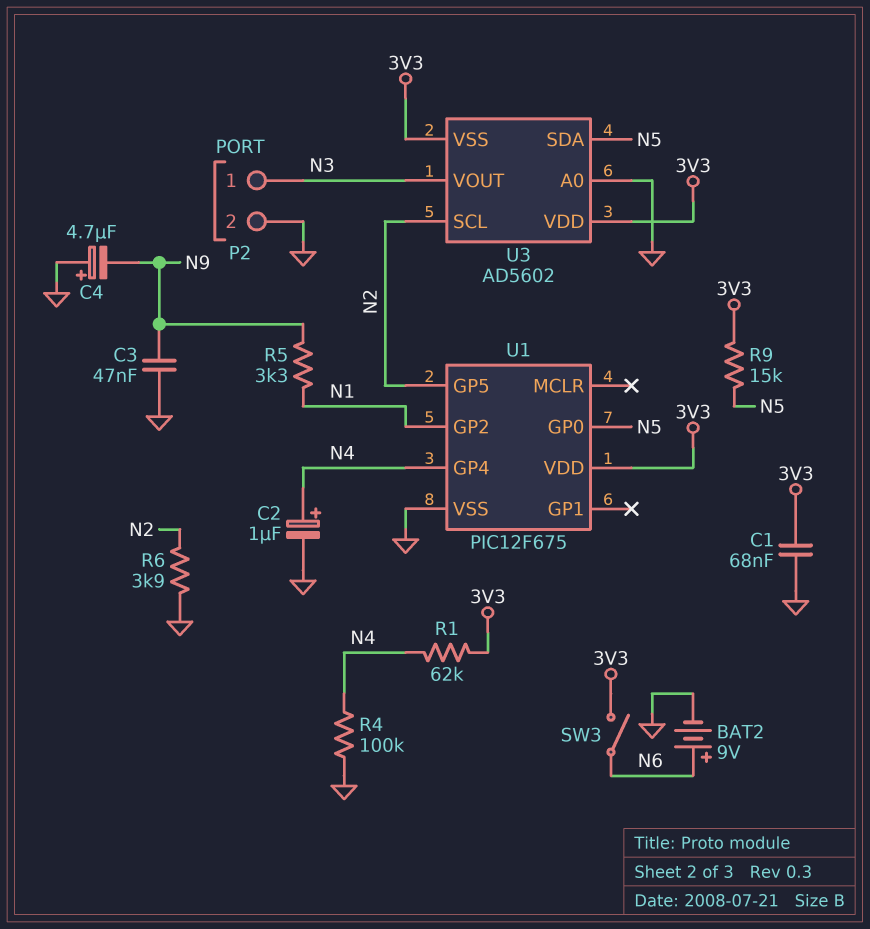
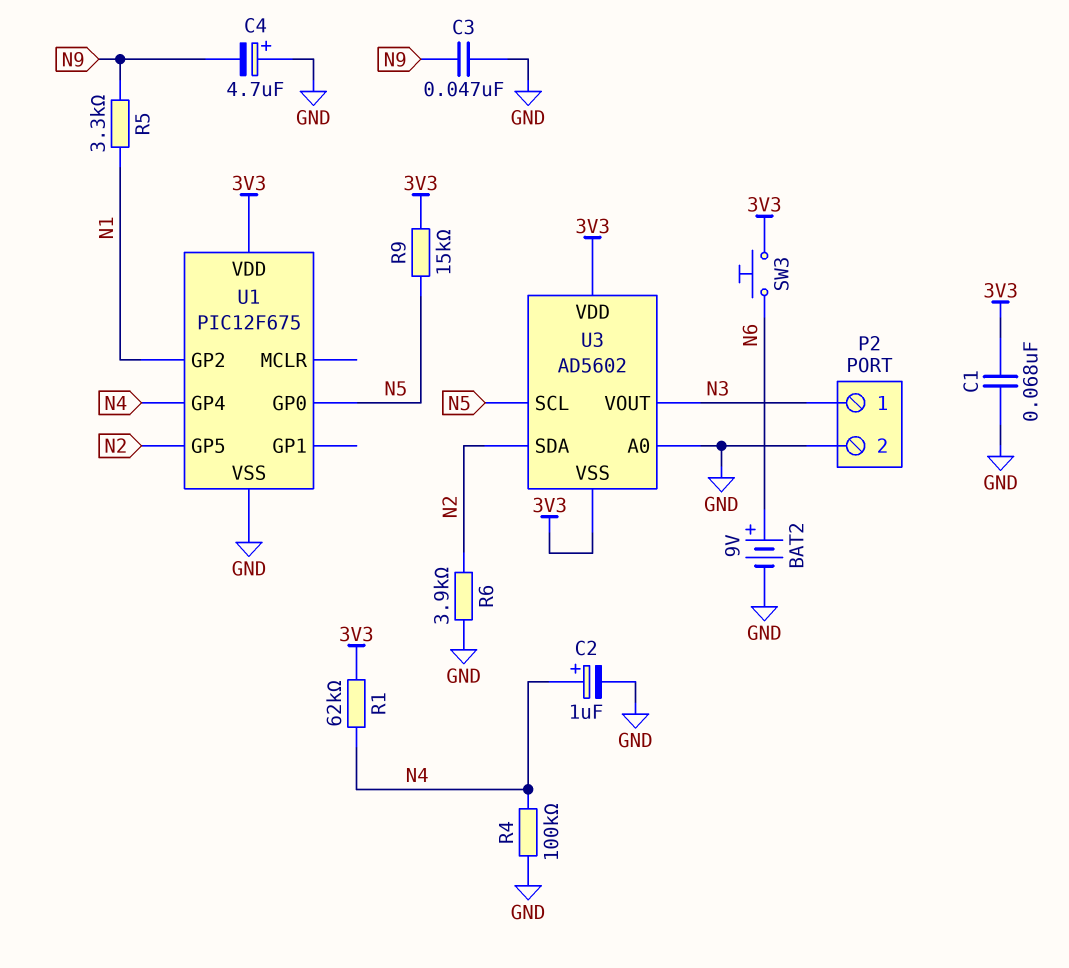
SW3: switch (3V3, N6) -> button (3V3, N6)
U3 pin SCL: N2 -> N5
U3 pin SDA: N5 -> N2

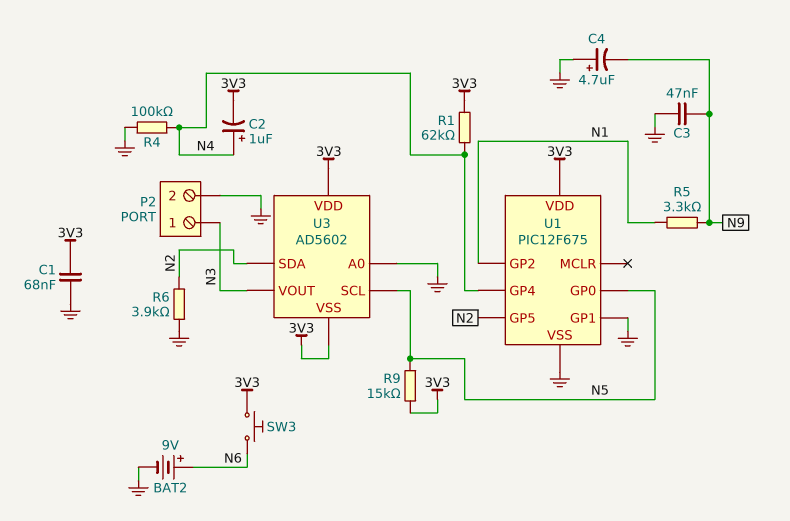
C2: 1uF (plus N4, minus GND) -> 1uF (plus N4, minus 3V3)
U1 pin GP1: none -> GND

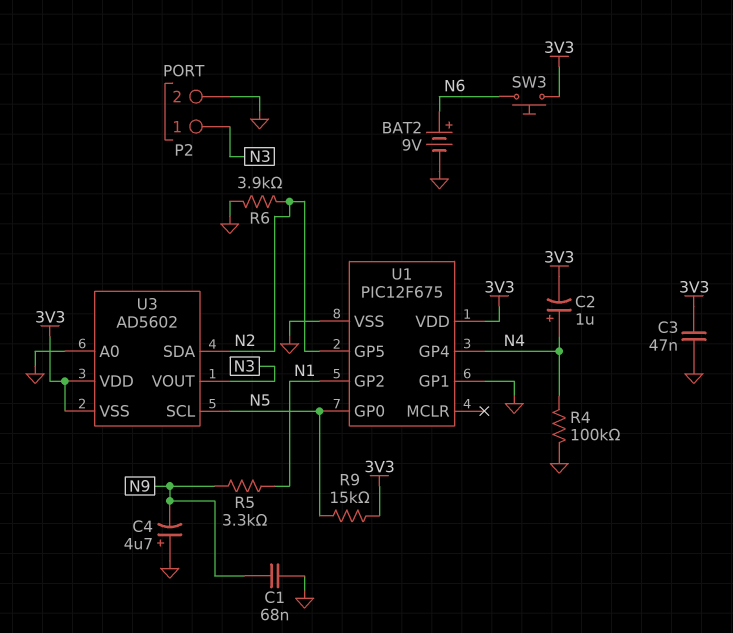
C1: 68nF (3V3, GND) -> 68nF (GND, N9)
C3: 47nF (GND, N9) -> 47nF (3V3, GND)
R1: 62k (3V3, N4) -> none

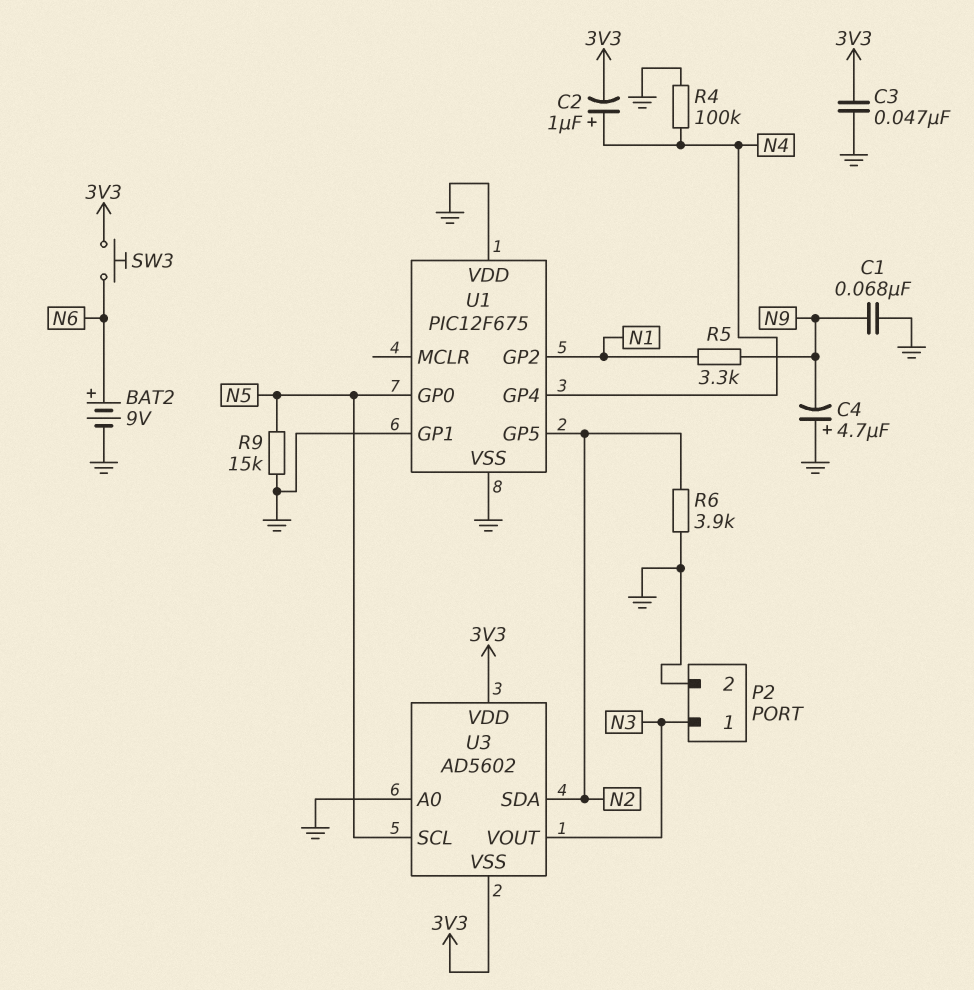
R9: 15k (3V3, N5) -> 15k (GND, N5)
U1 pin VDD: 3V3 -> GND

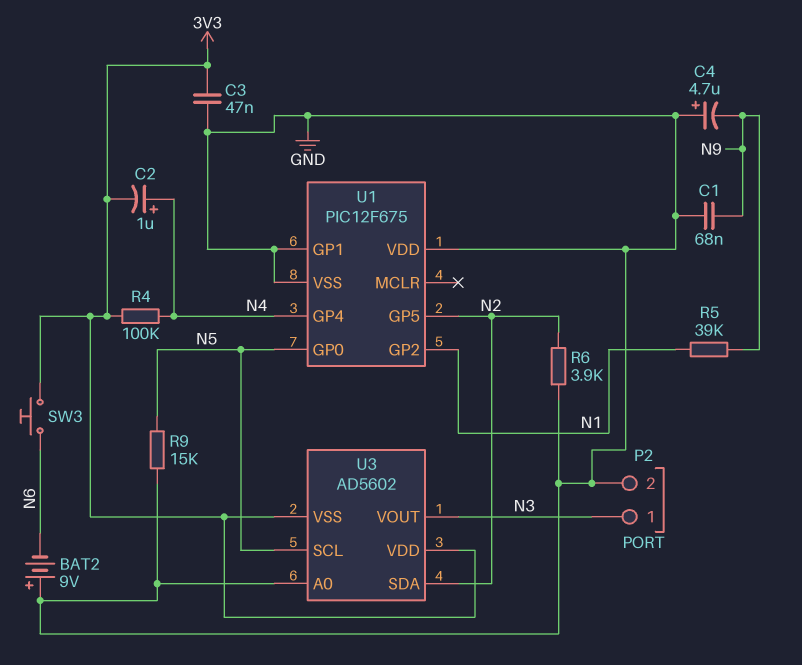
BAT2: 9V (plus N6, minus GND) -> 9V (plus GND, minus N6)
R4: 100k (GND, N4) -> 100k (3V3, N4)
R5: 3.3k (N1, N9) -> 39k (N1, N9)

